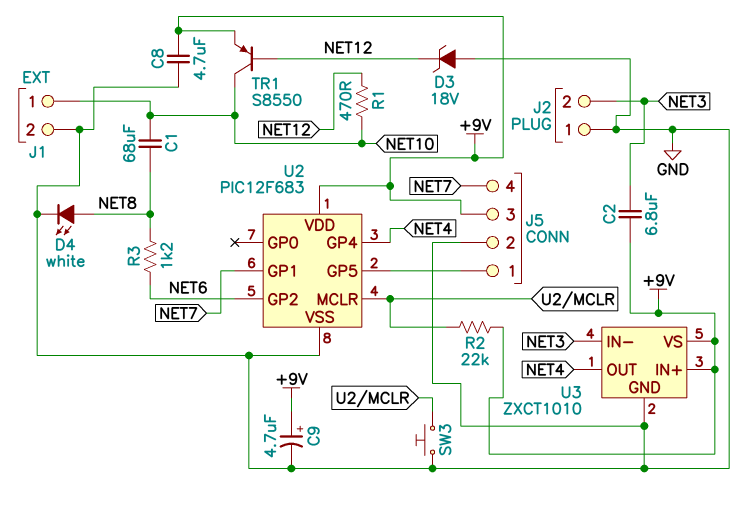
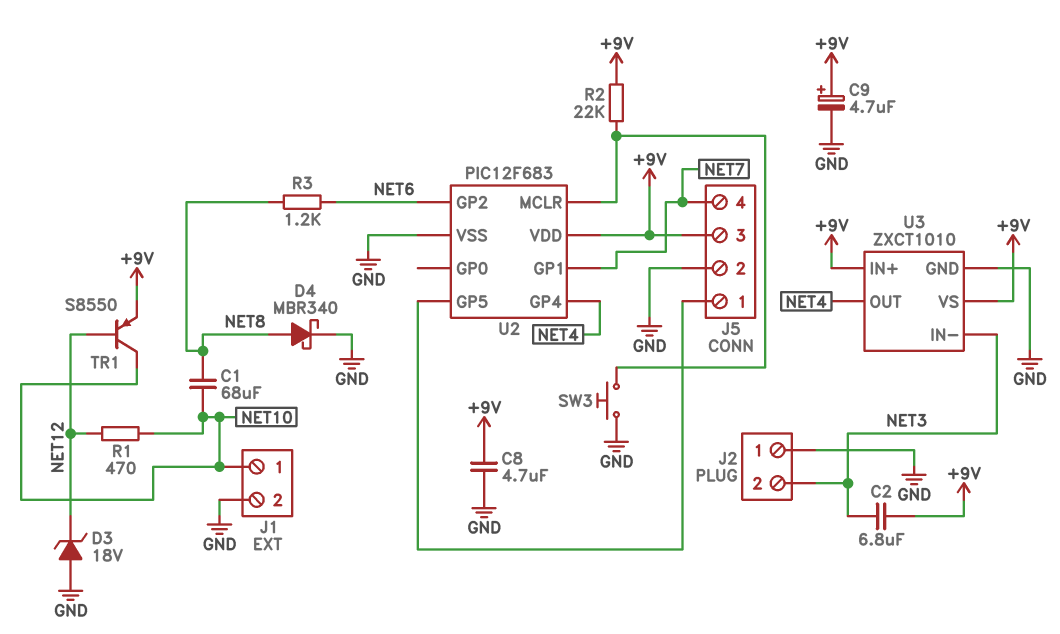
D4: LED white (A NET8, K GND) -> schottky MBR340 (A NET8, K GND)

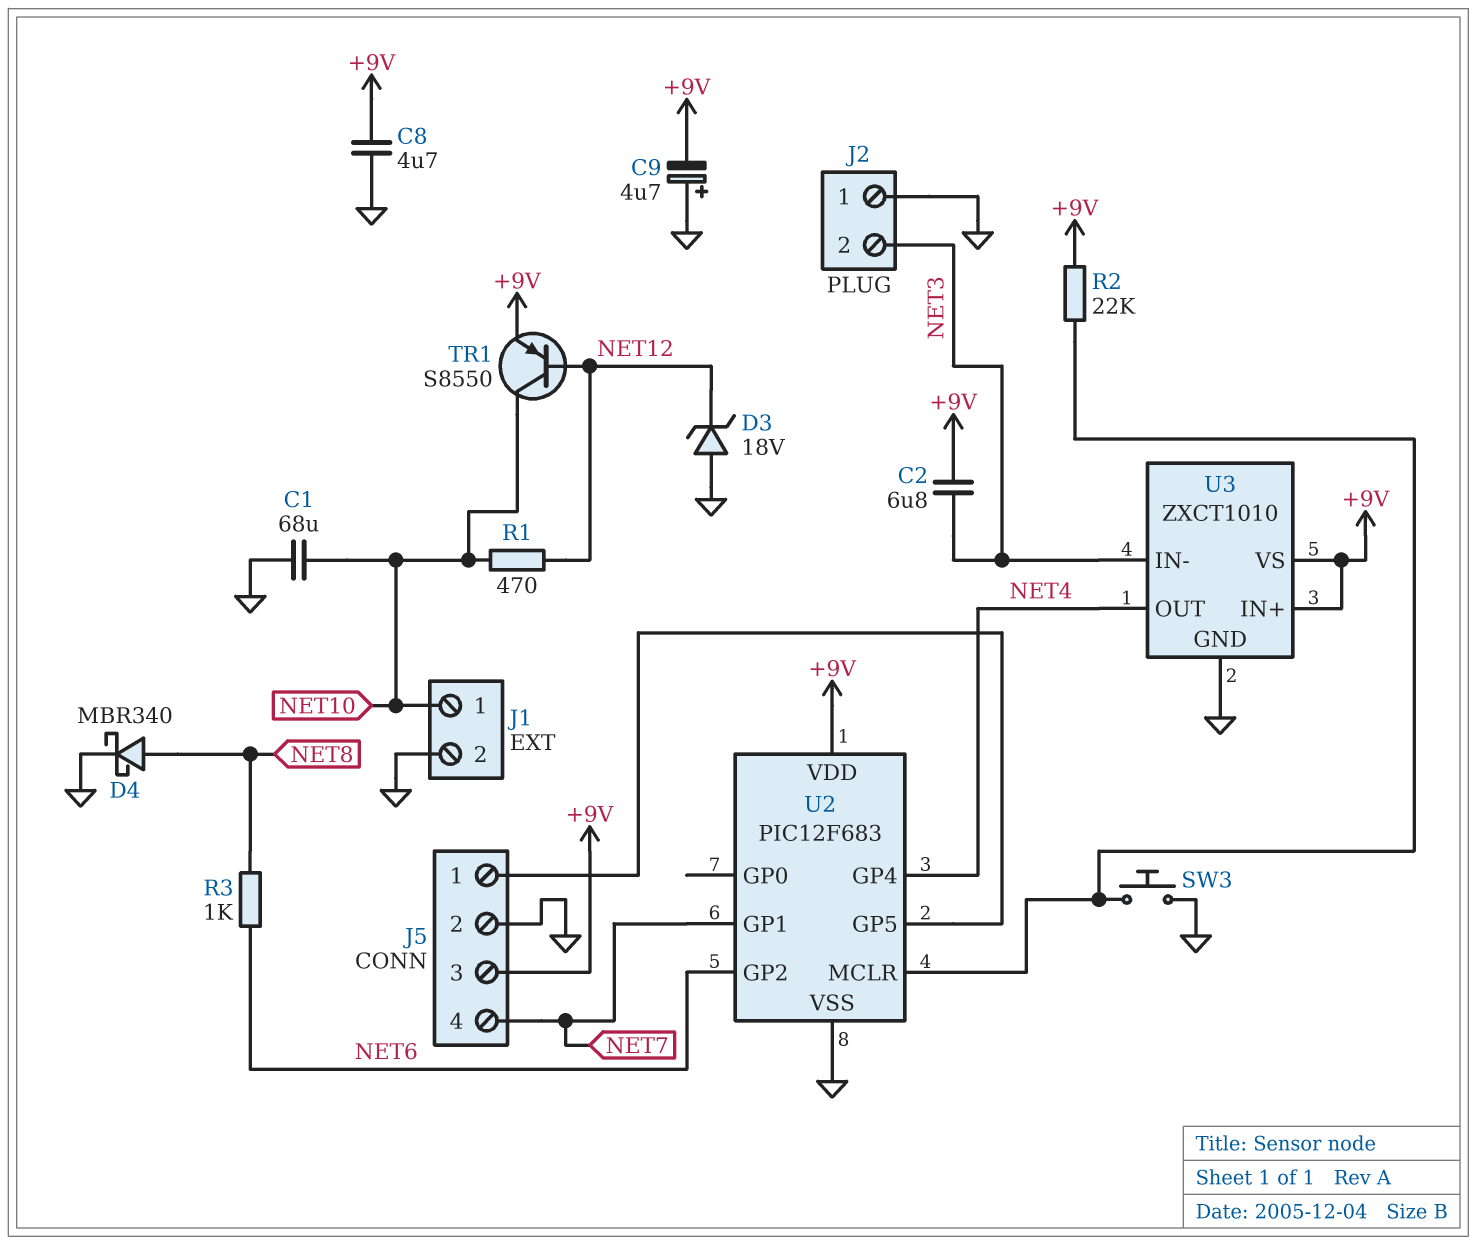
C1: 68uF (NET8, NET10) -> 68uF (GND, NET10)
C9: 4.7uF (plus +9V, minus GND) -> 4.7uF (plus GND, minus +9V)
R3: 1.2k (NET6, NET8) -> 1k (NET6, NET8)

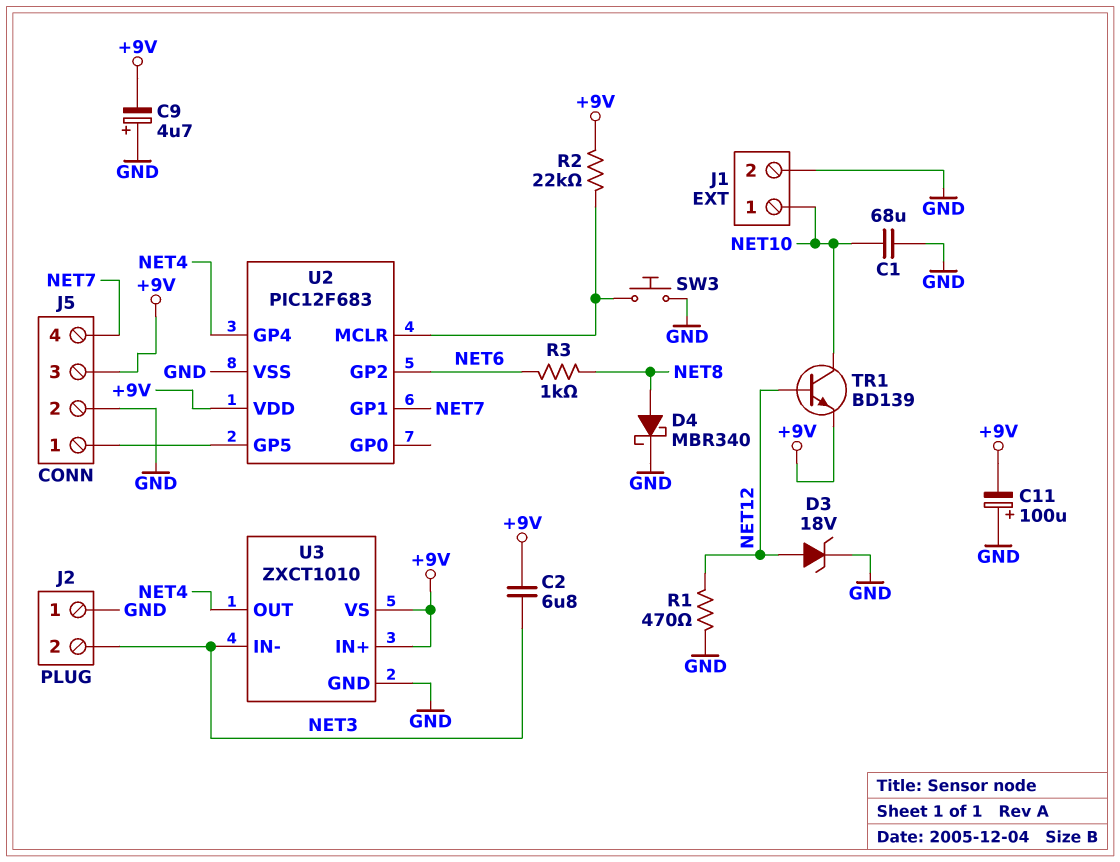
C8: 4.7uF (+9V, GND) -> none
C11: none -> 100uF (plus GND, minus +9V)
D3: zener 18V (A GND, K NET12) -> zener 18V (A NET12, K GND)
R1: 470 (NET10, NET12) -> 470 (GND, NET12)
TR1: PNP S8550 (B NET12, C NET10, E +9V) -> NPN BD139 (B NET12, C NET10, E +9V)

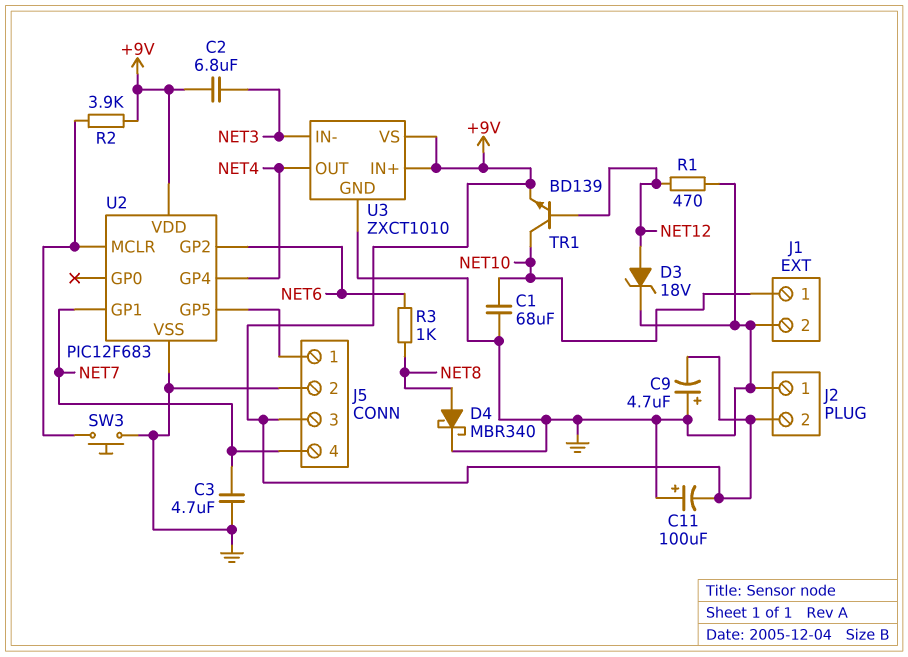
C3: none -> 4.7uF (GND, NET7)
J2 pin 2: NET3 -> +9V
R2: 22k (+9V, U2/MCLR) -> 3.9k (+9V, U2/MCLR)

